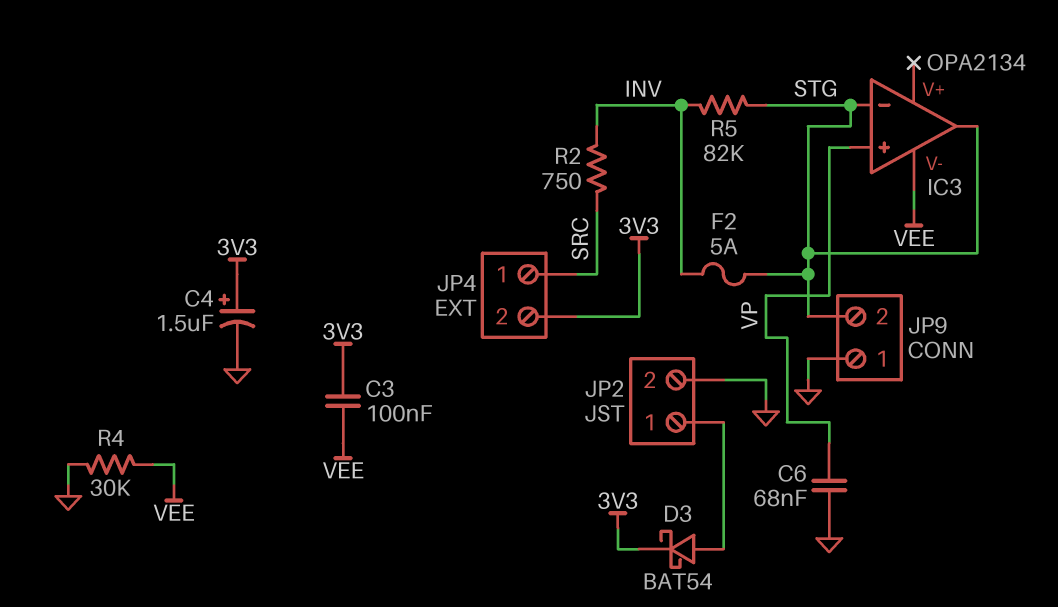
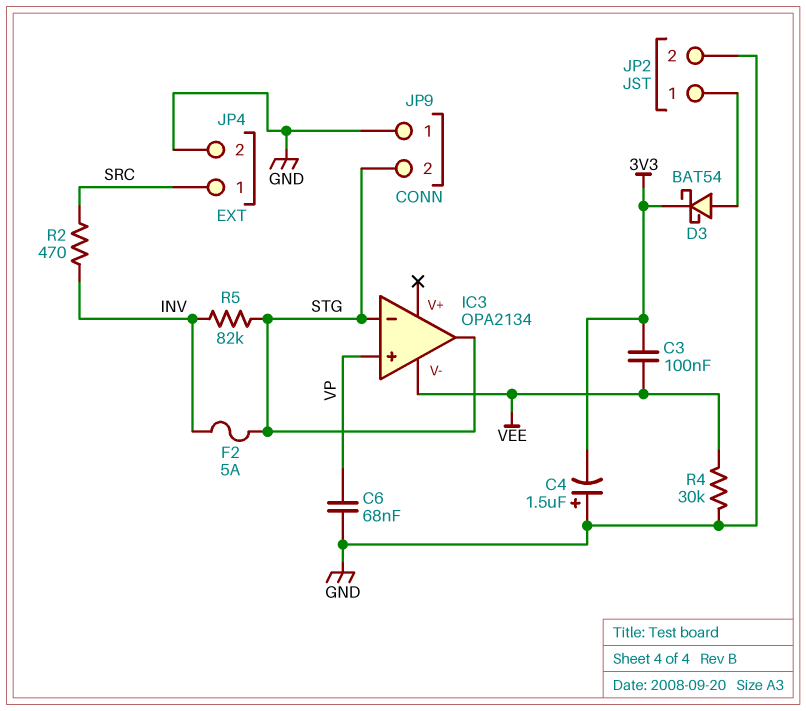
C4: 1.5uF (plus 3V3, minus GND) -> 1.5uF (plus GND, minus 3V3)
JP4 pin 2: 3V3 -> GND
R2: 750 (INV, SRC) -> 470 (INV, SRC)

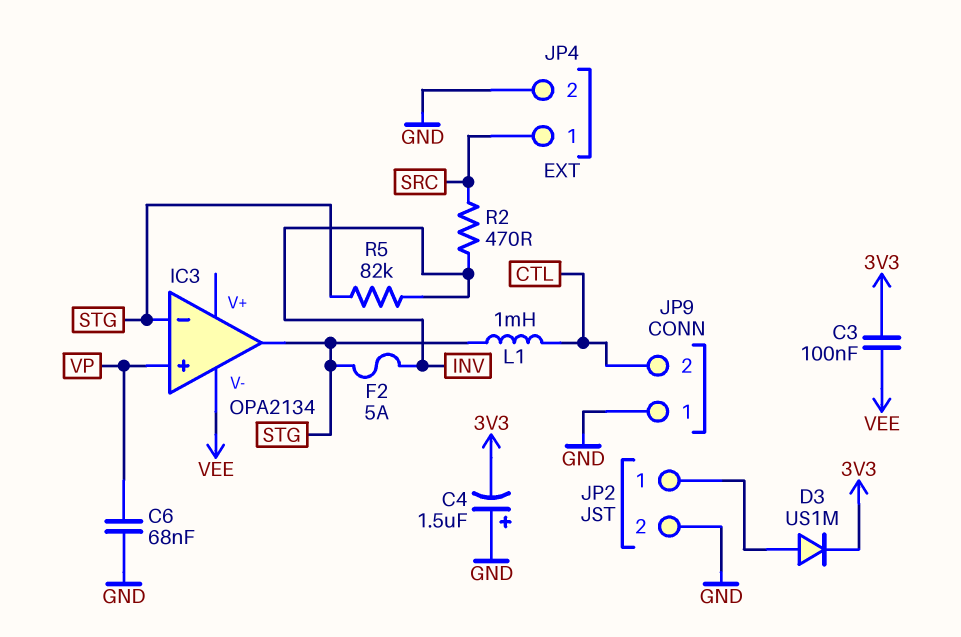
D3: schottky BAT54 (A JP2/1, K 3V3) -> diode US1M (A JP2/1, K 3V3)
JP9 pin 2: STG -> CTL
L1: none -> 1mH (CTL, STG)
R4: 30k (GND, VEE) -> none

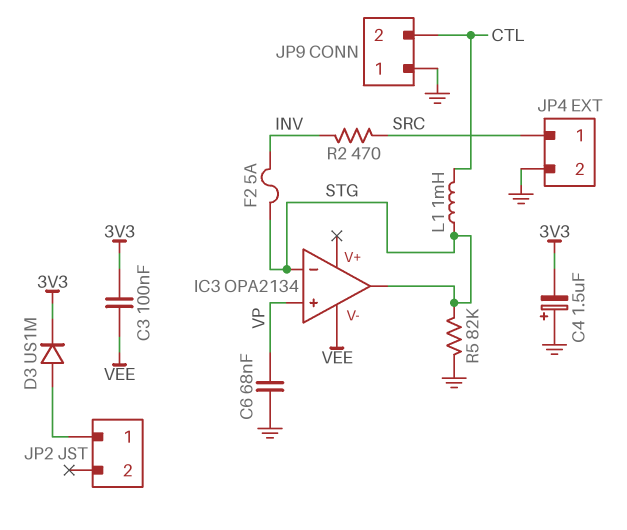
JP2 pin 2: GND -> none
R5: 82k (INV, STG) -> 82k (GND, STG)

